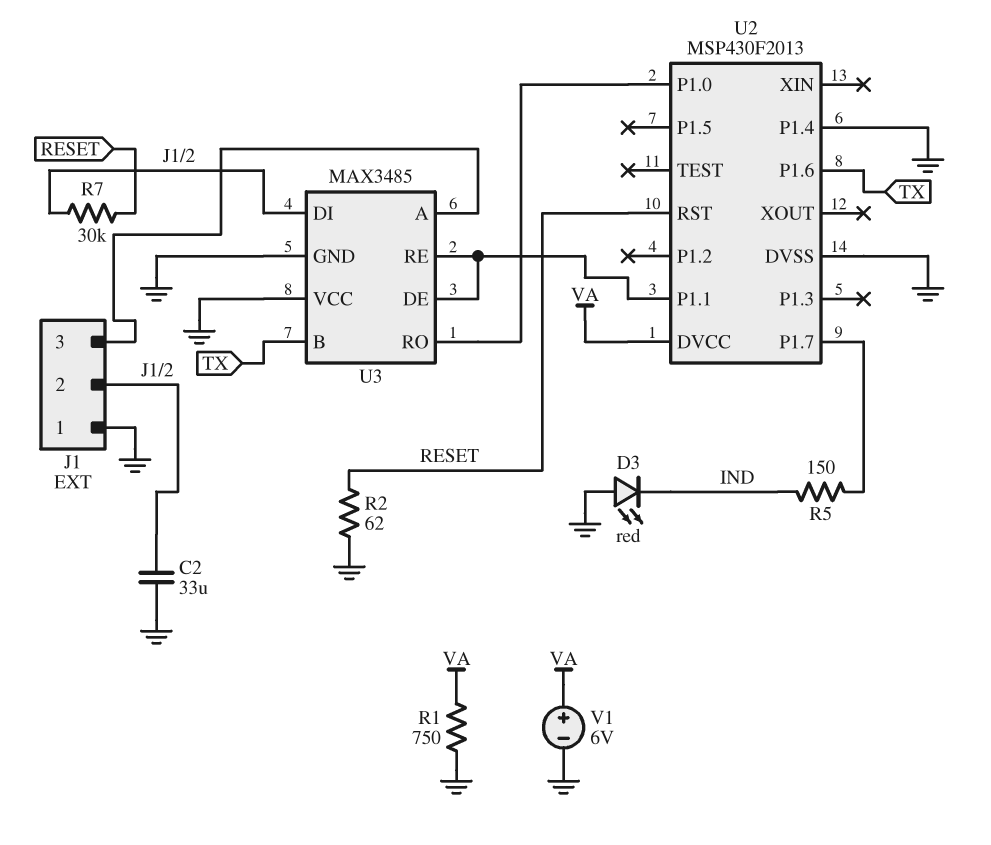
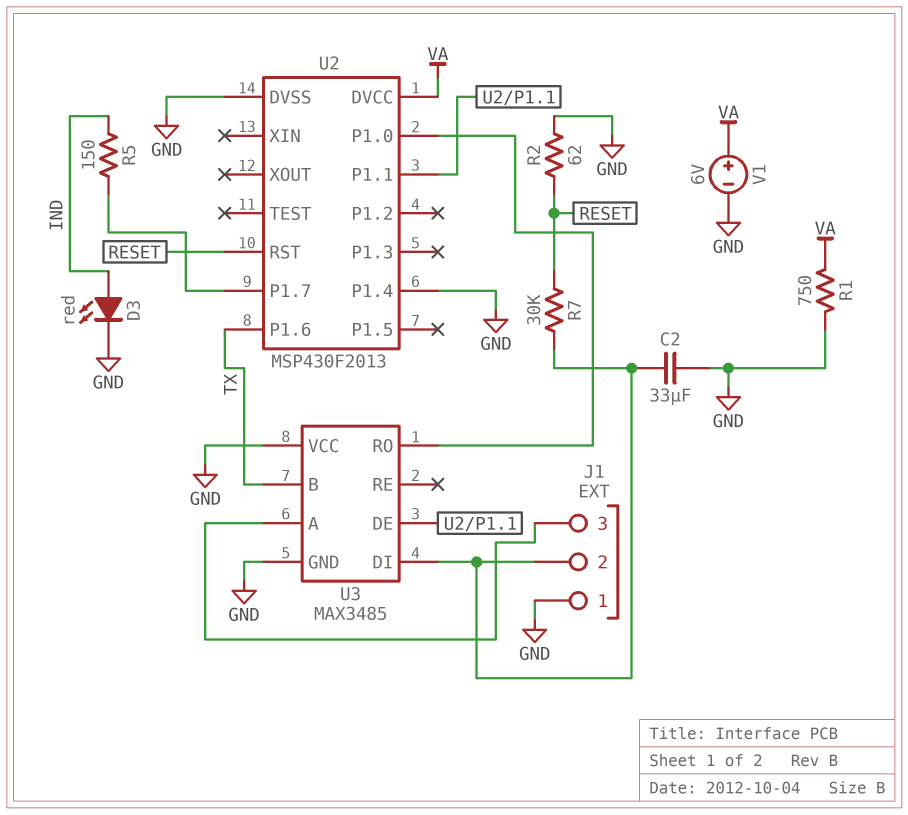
D3: LED red (A GND, K IND) -> LED red (A IND, K GND)
U3 pin RE: U2/P1.1 -> none

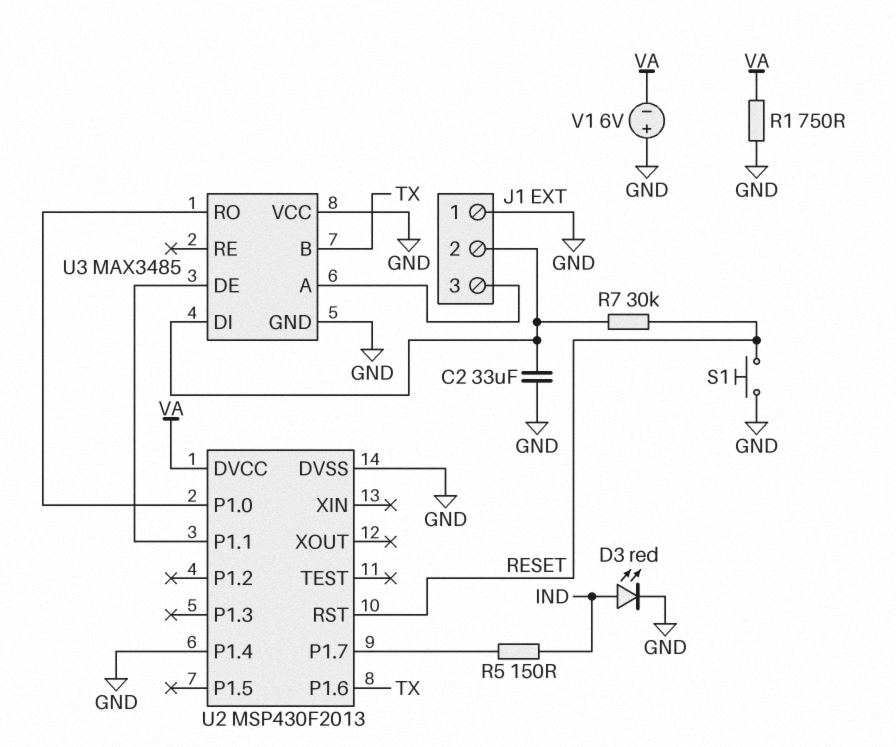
R2: 62 (GND, RESET) -> none
S1: none -> button (GND, RESET)
V1: 6V (plus VA, minus GND) -> 6V (plus GND, minus VA)

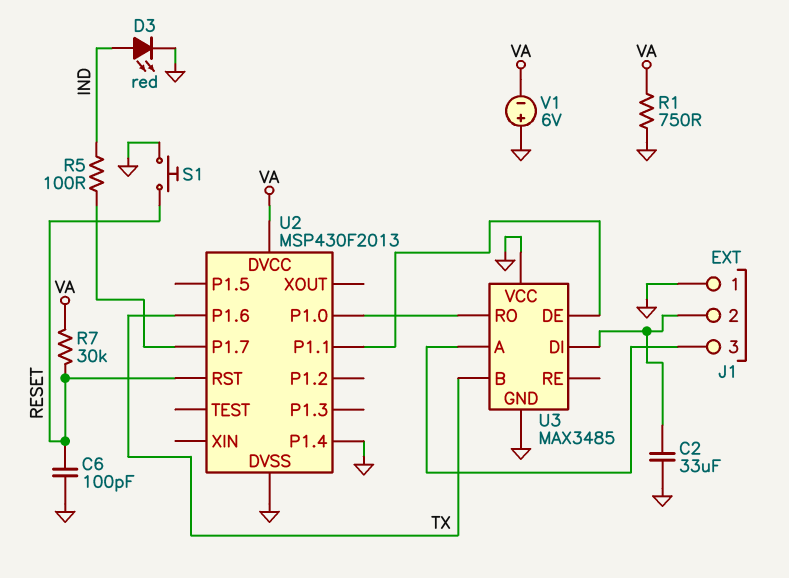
C6: none -> 100pF (GND, RESET)
R5: 150 (IND, U2/P1.7) -> 100 (IND, U2/P1.7)
R7: 30k (J1/2, RESET) -> 30k (RESET, VA)

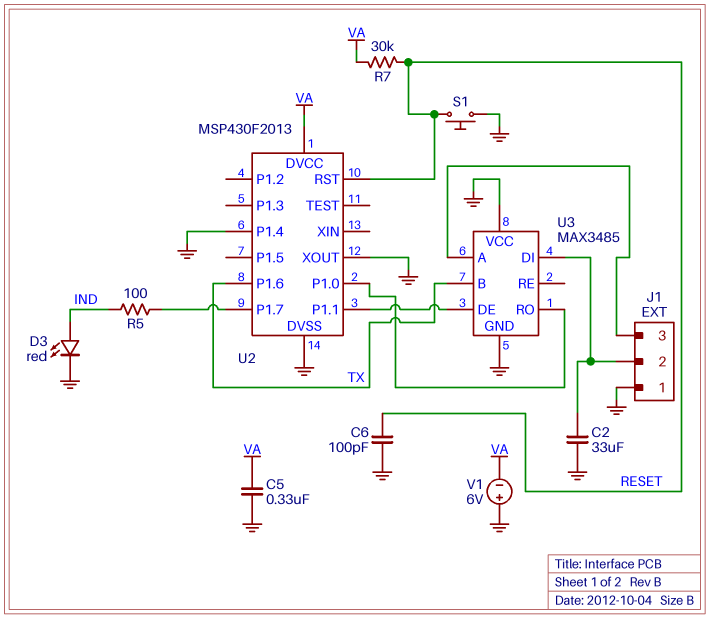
C5: none -> 330nF (GND, VA)
R1: 750 (GND, VA) -> none
U2 pin XOUT: none -> GND

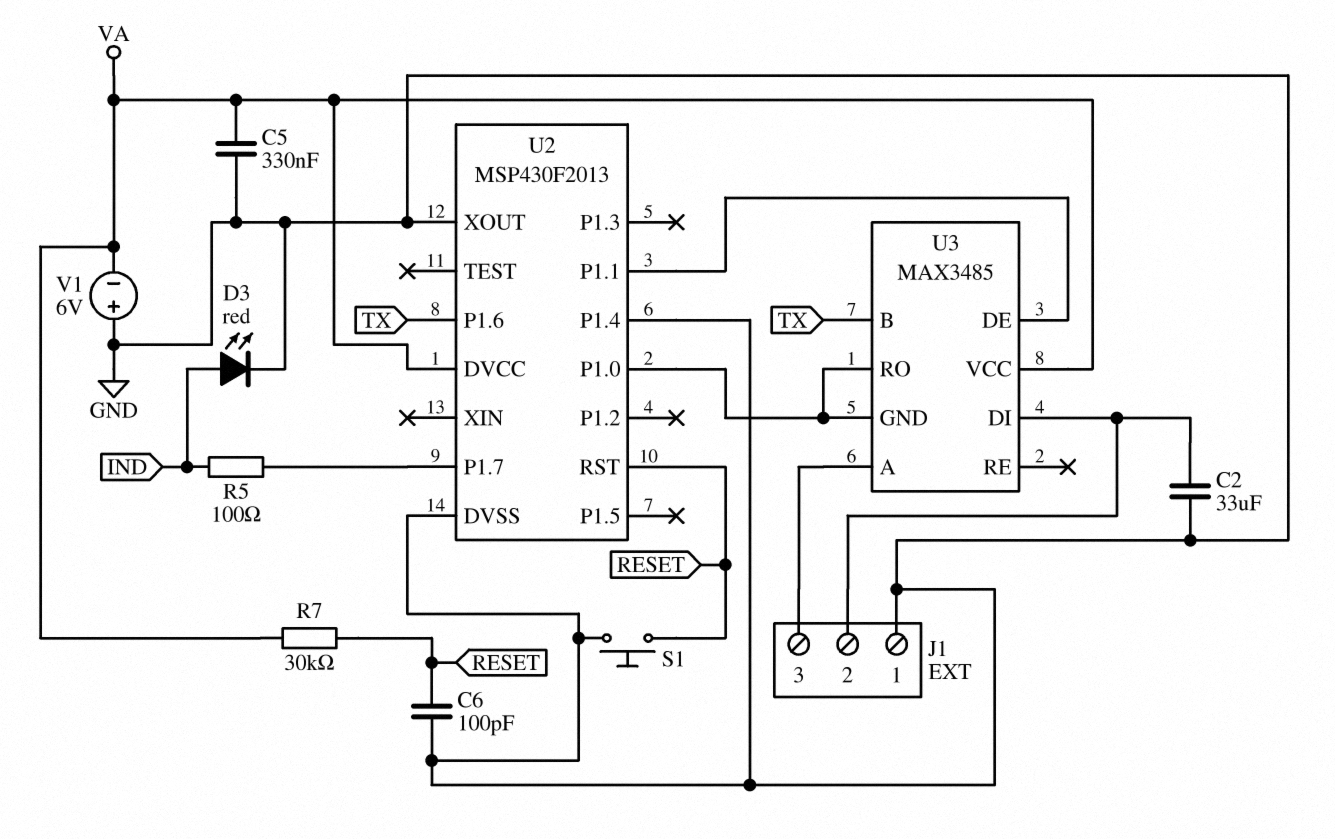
U3 pin GND: GND -> U2/P1.0
U3 pin VCC: GND -> VA

